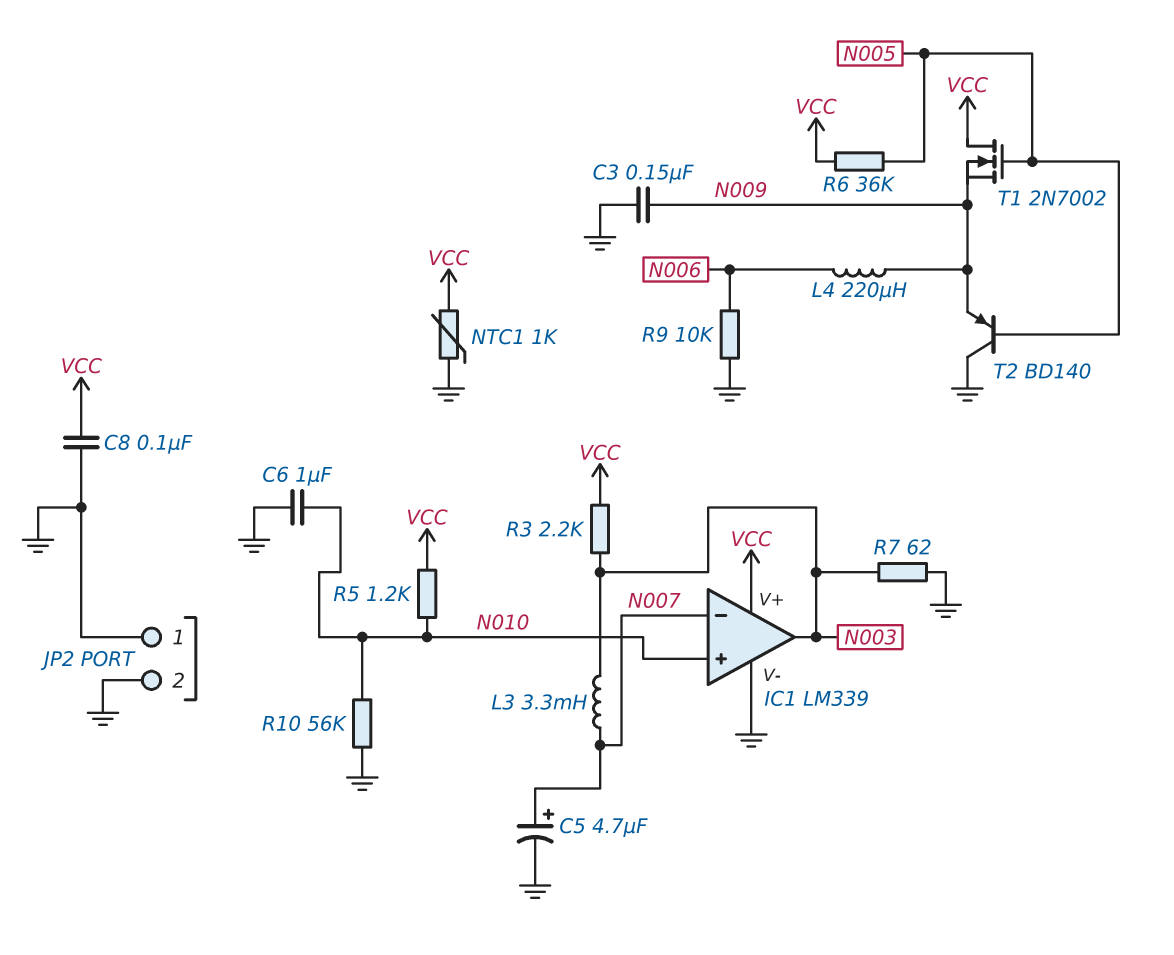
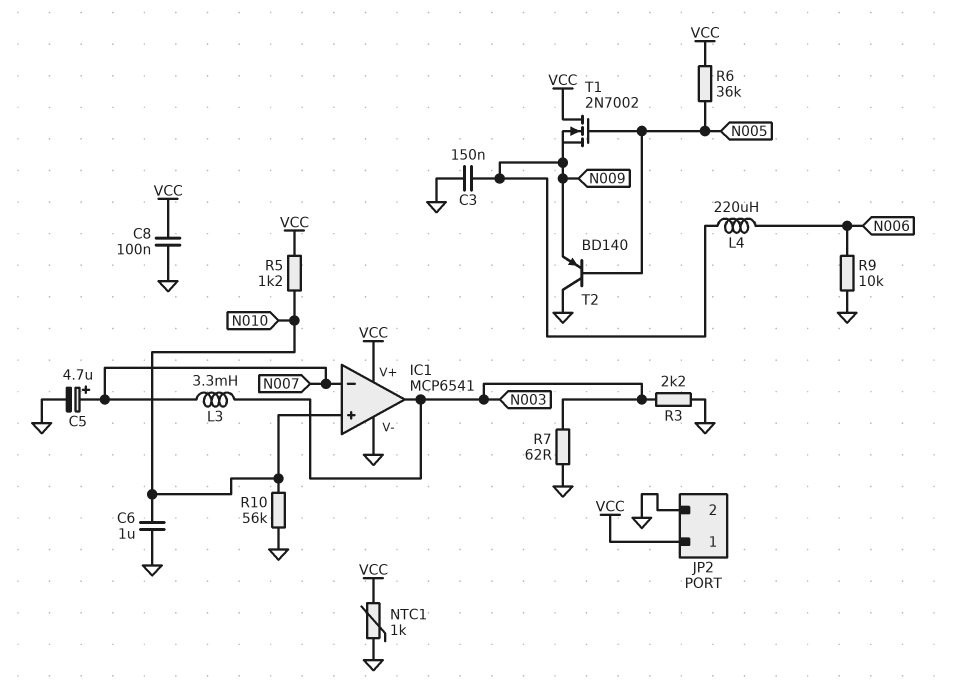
IC1: LM339 -> MCP6541
JP2 pin 1: GND -> VCC
R3: 2.2k (N003, VCC) -> 2.2k (GND, N003)

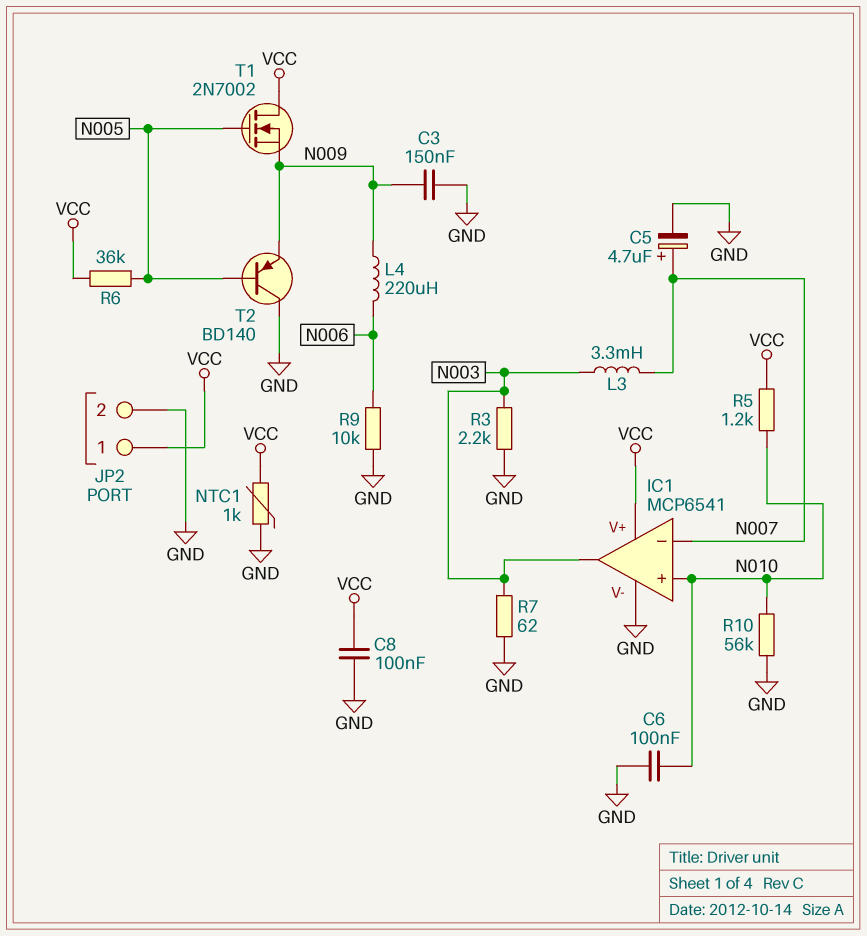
C6: 1uF (GND, N010) -> 100nF (GND, N010)

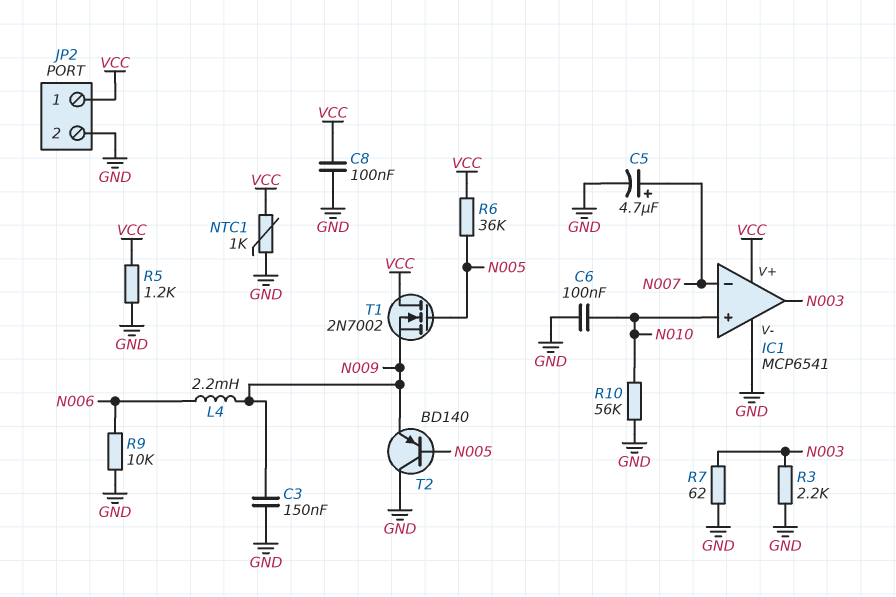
L3: 3.3mH (N003, N007) -> none
L4: 220uH (N006, N009) -> 2.2mH (N006, N009)
R5: 1.2k (N010, VCC) -> 1.2k (GND, VCC)

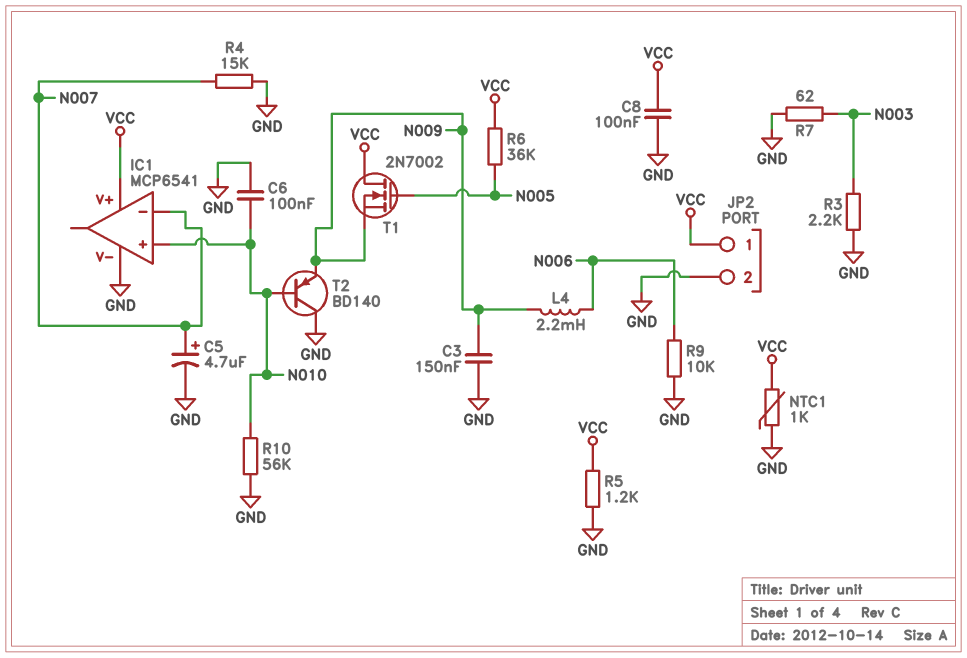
IC1 pin out: N003 -> none
R4: none -> 15k (GND, N007)
T2: PNP BD140 (B N005, C GND, E N009) -> PNP BD140 (B N010, C GND, E N009)

